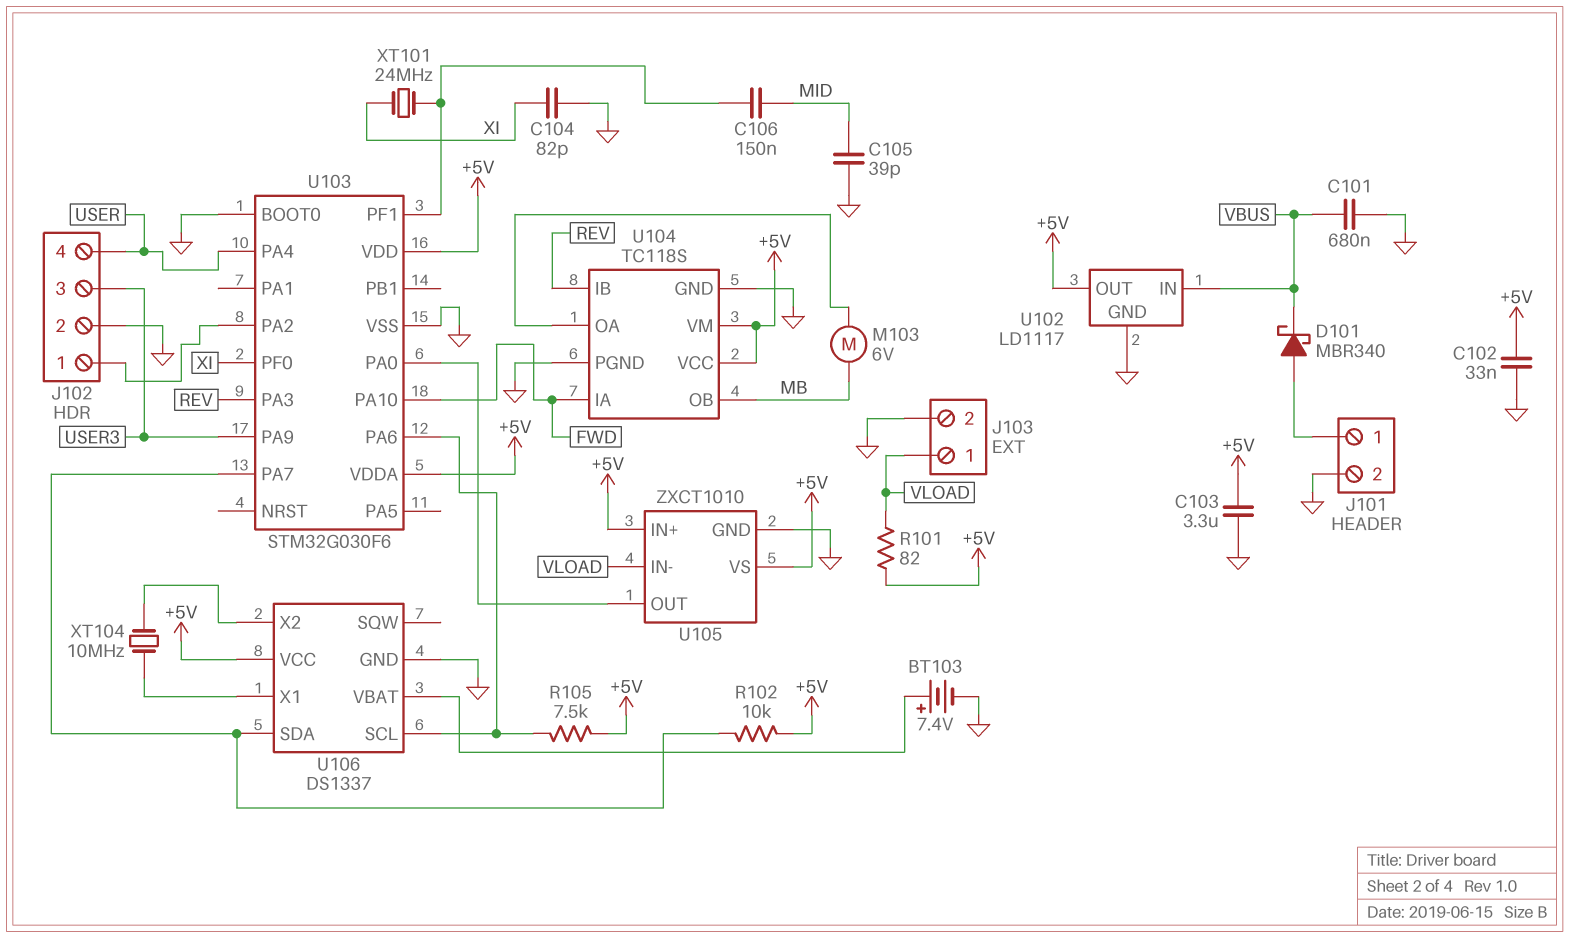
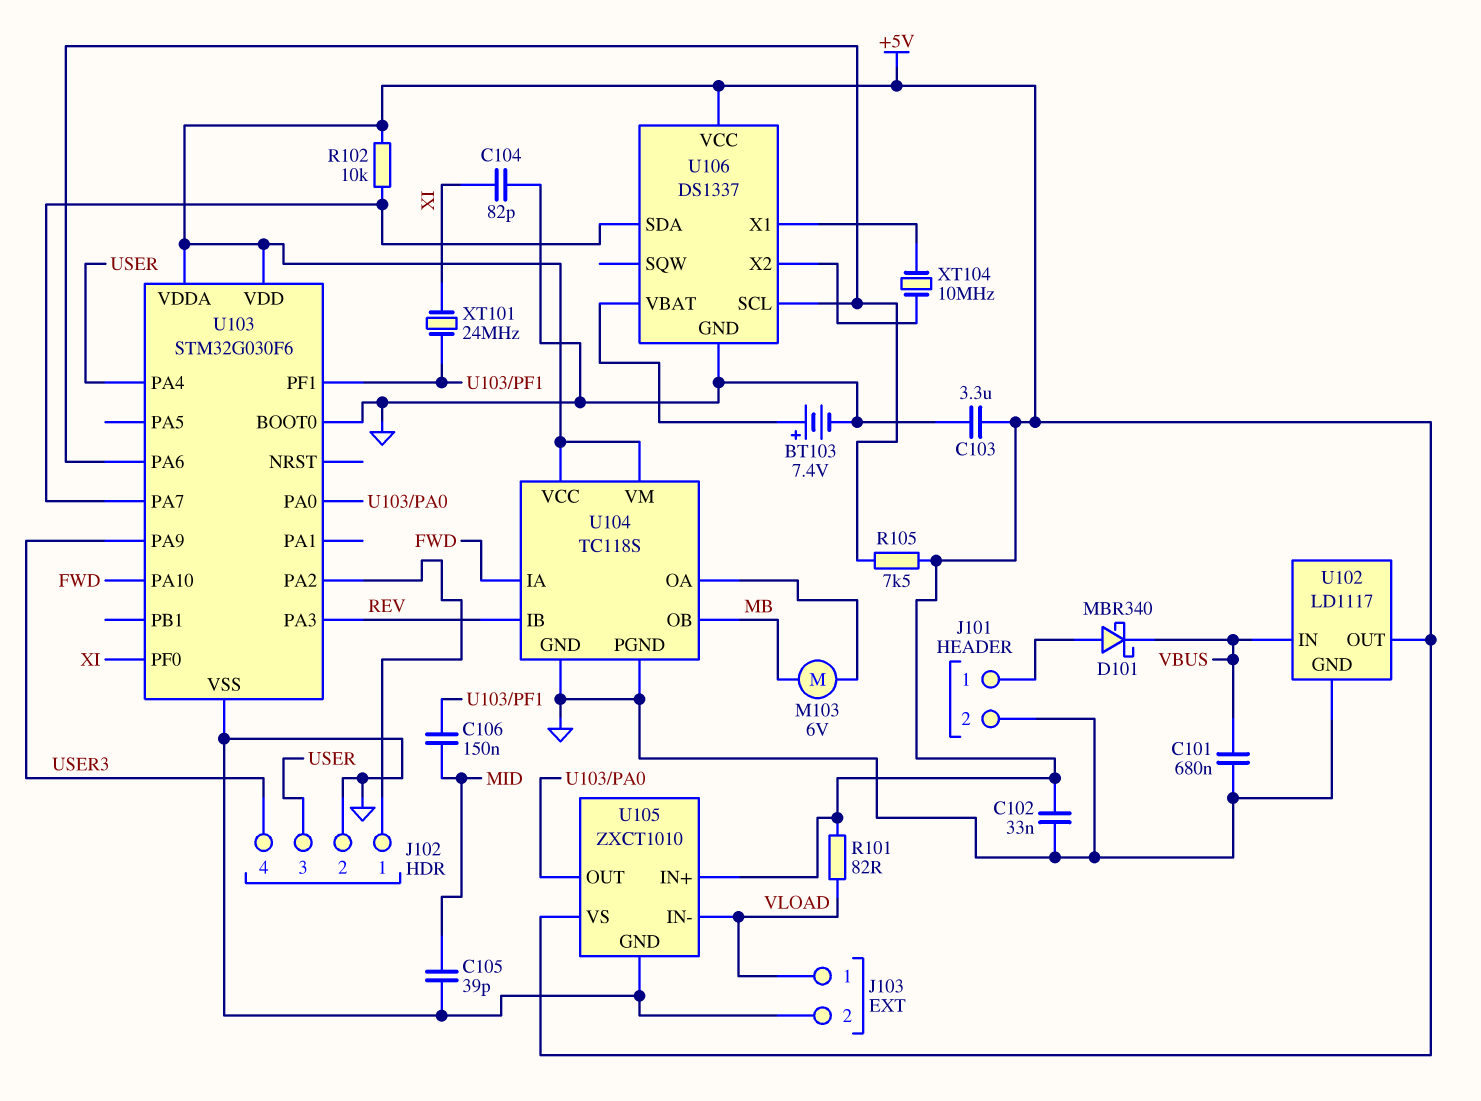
J102 pin 3: USER3 -> USER
J102 pin 4: USER -> USER3

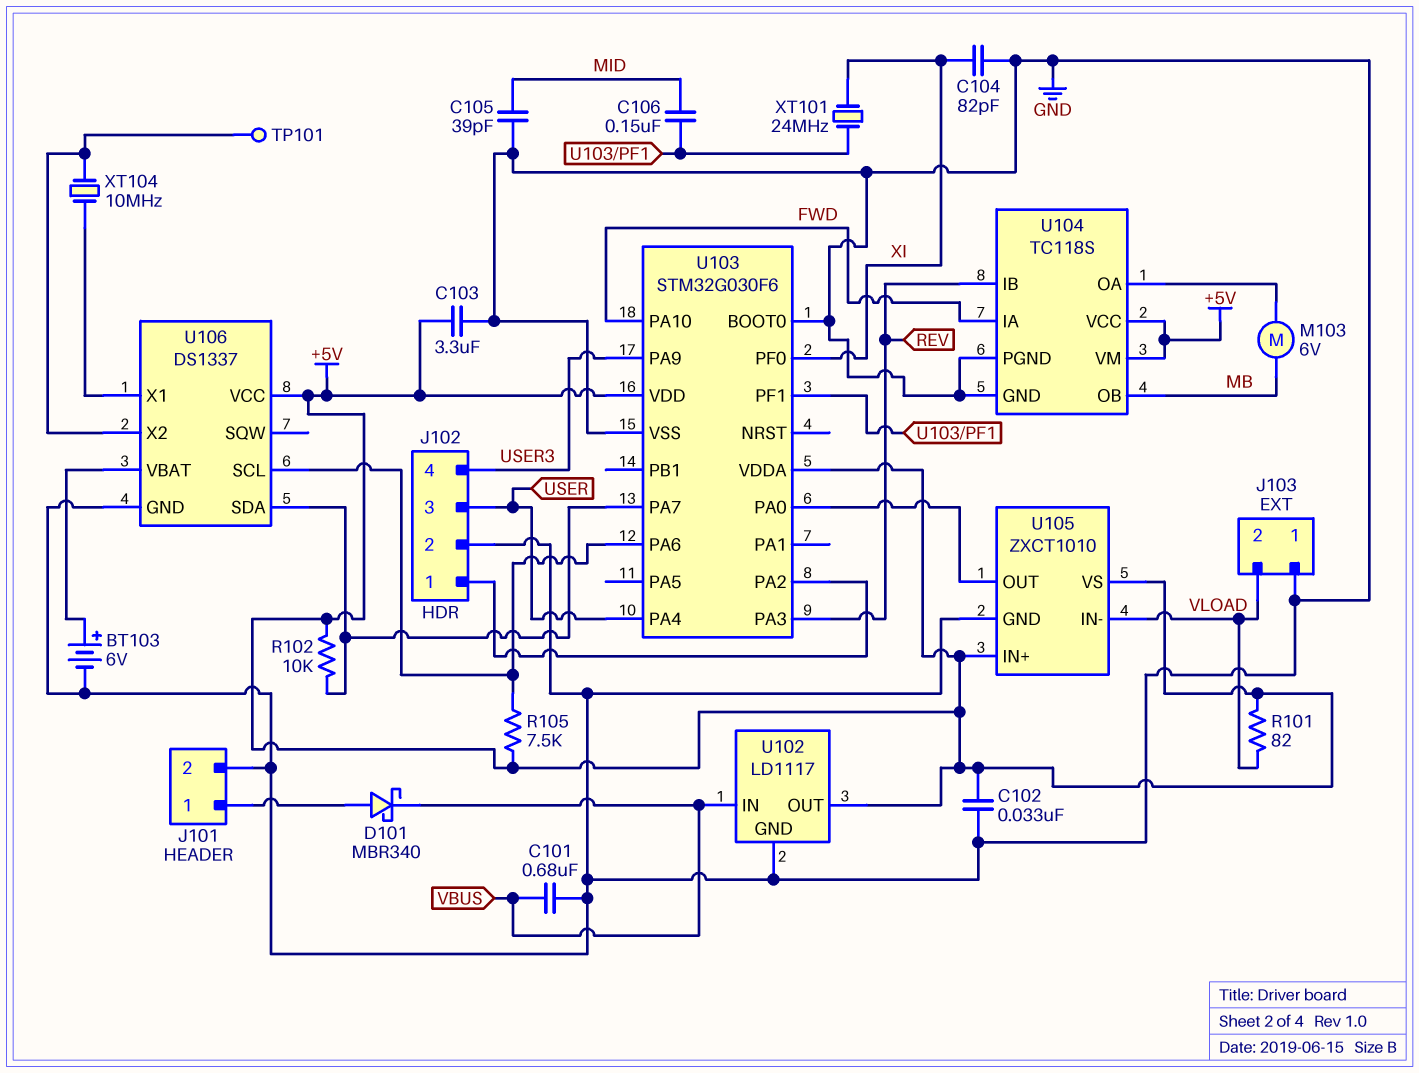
BT103: 7.4V (plus U106/VBAT, minus GND) -> 6V (plus U106/VBAT, minus GND)
J103 pin 1: VLOAD -> GND
J103 pin 2: GND -> VLOAD
TP101: none -> test point (U106/X2)

